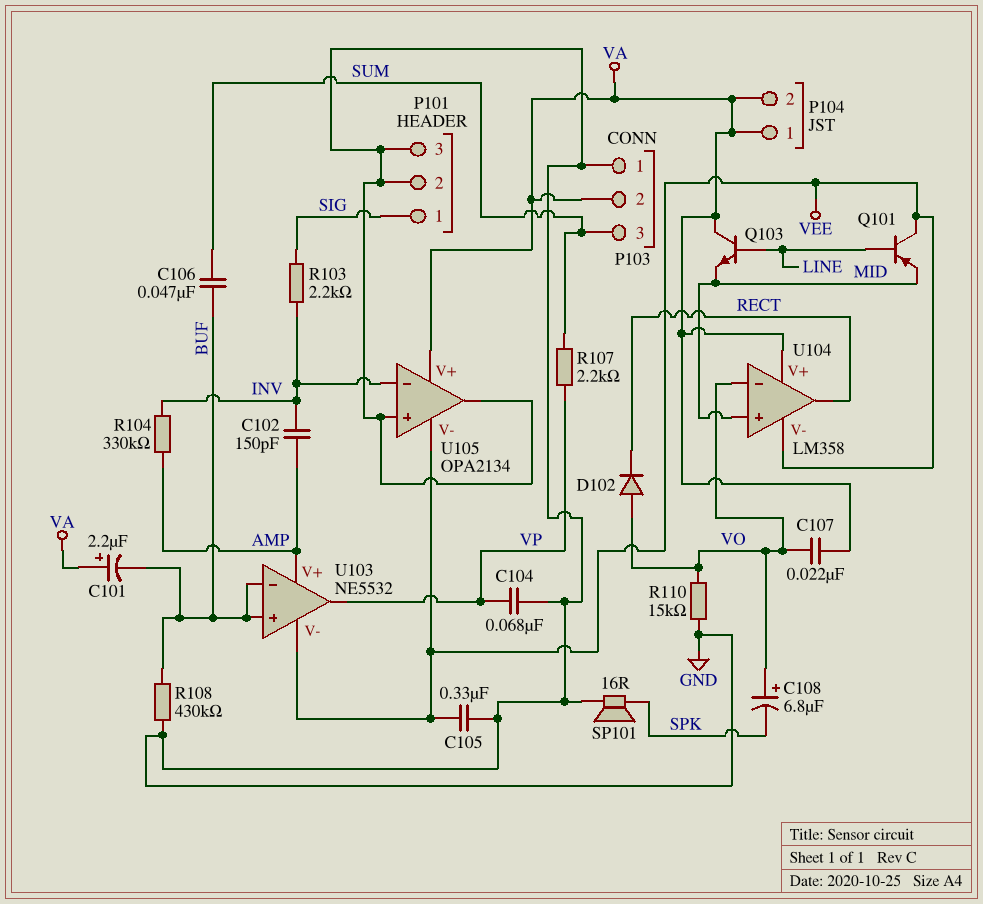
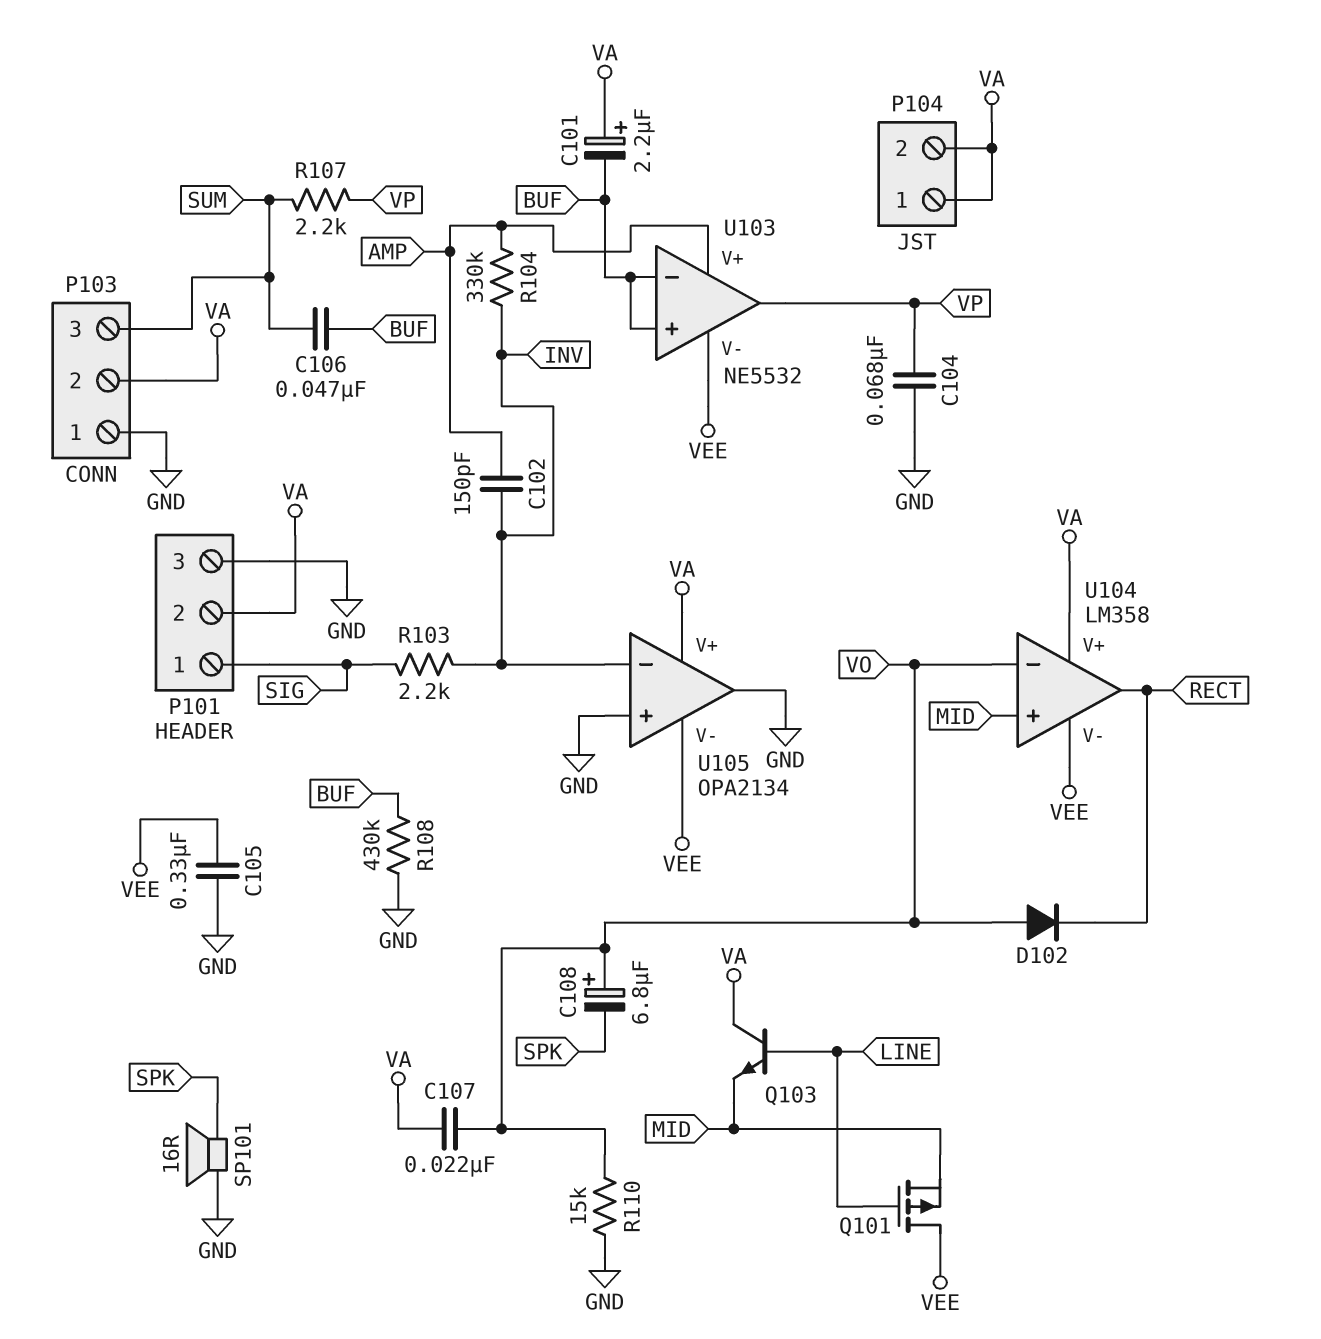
P101 pin 2: GND -> VA
Q101: PNP (B LINE, C VEE, E MID) -> PMOS (G LINE, D VEE, S MID)

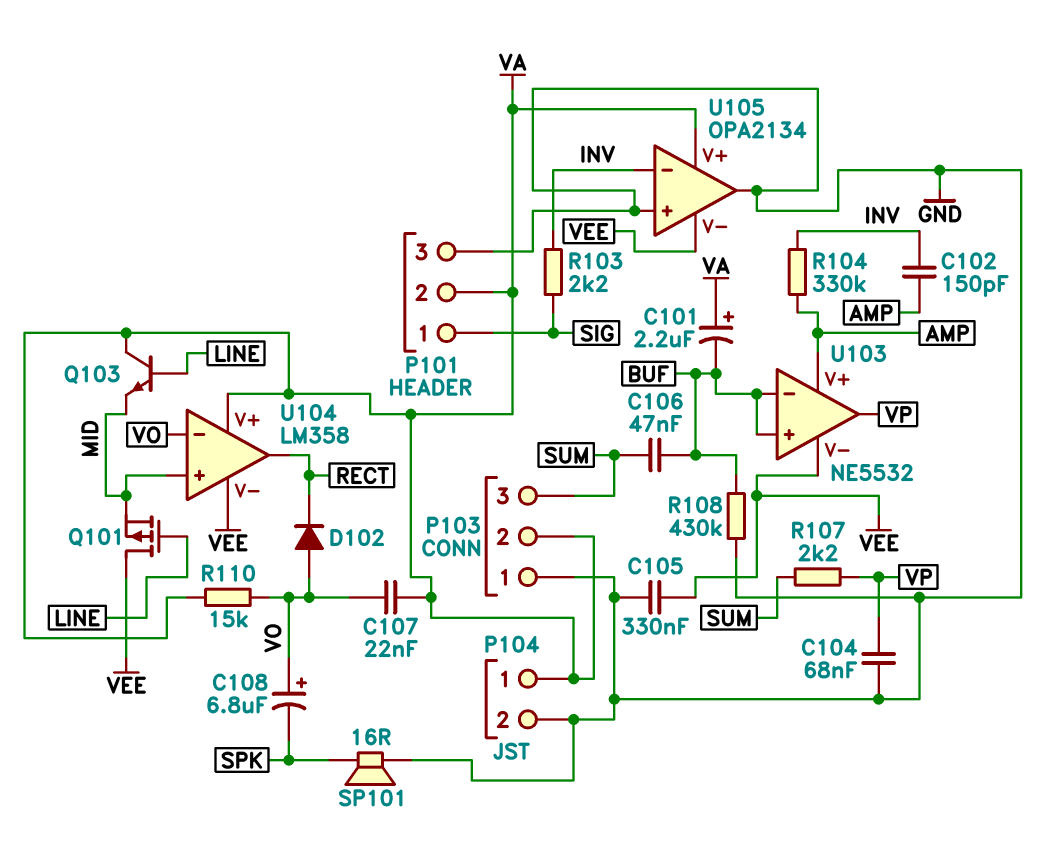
P104 pin 2: VA -> GND
R110: 15k (GND, VO) -> 15k (VA, VO)

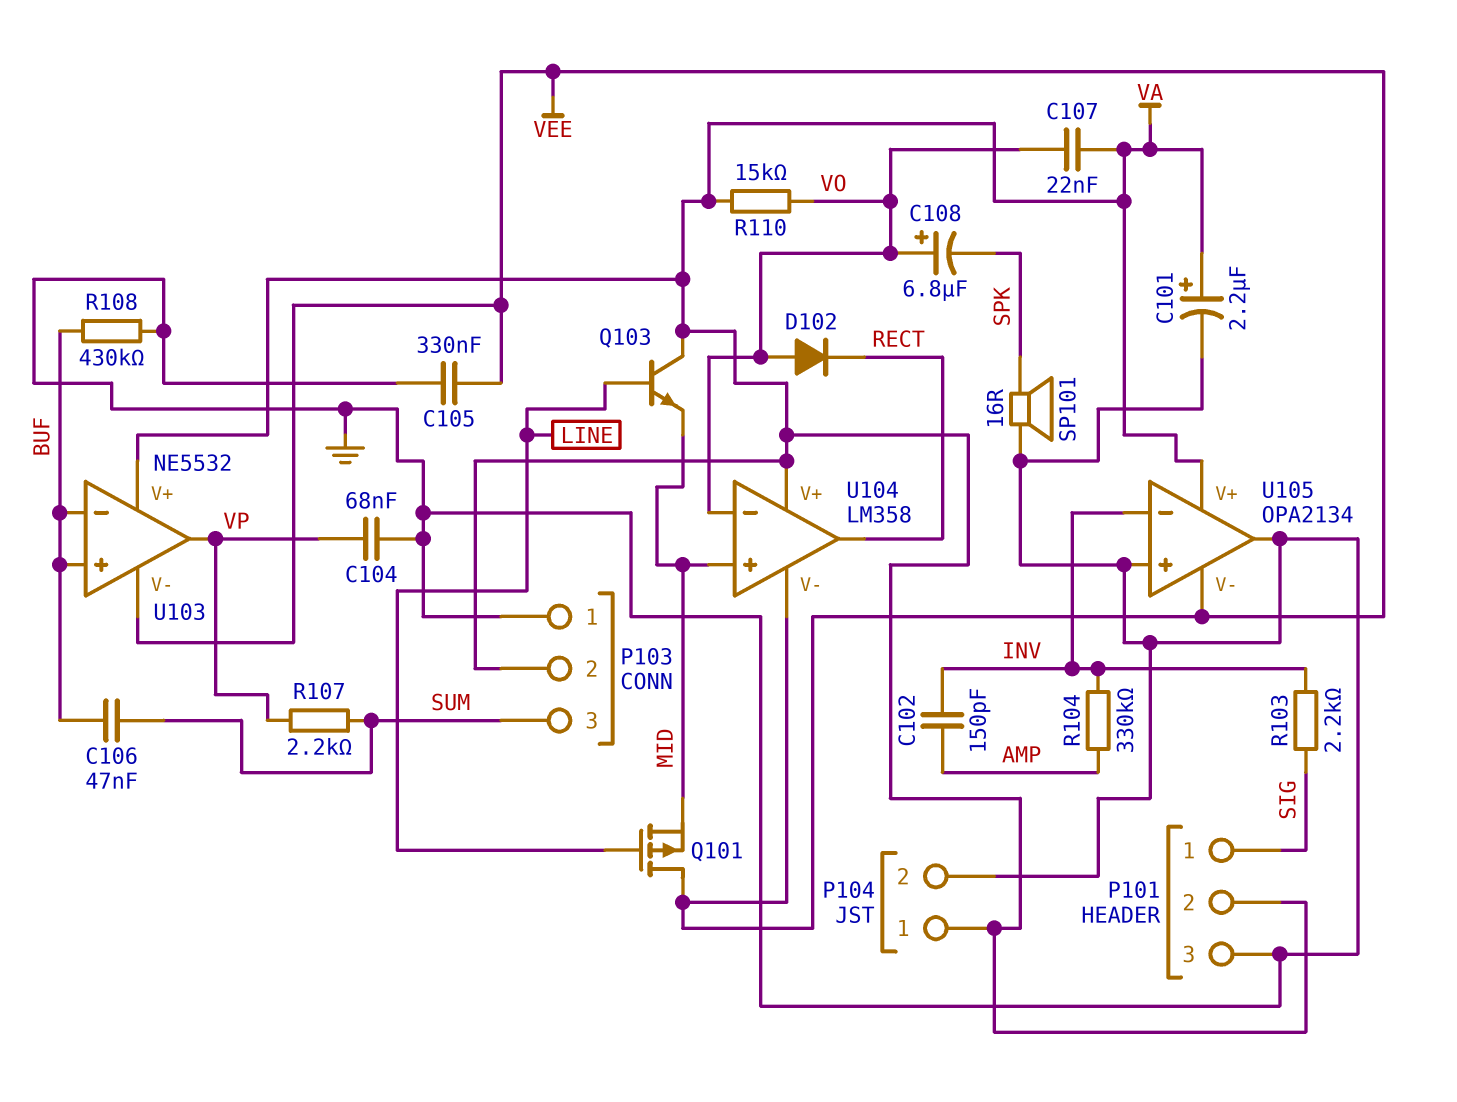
C101: 2.2uF (plus VA, minus BUF) -> 2.2uF (plus VA, minus GND)
U103 pin V+: AMP -> VA

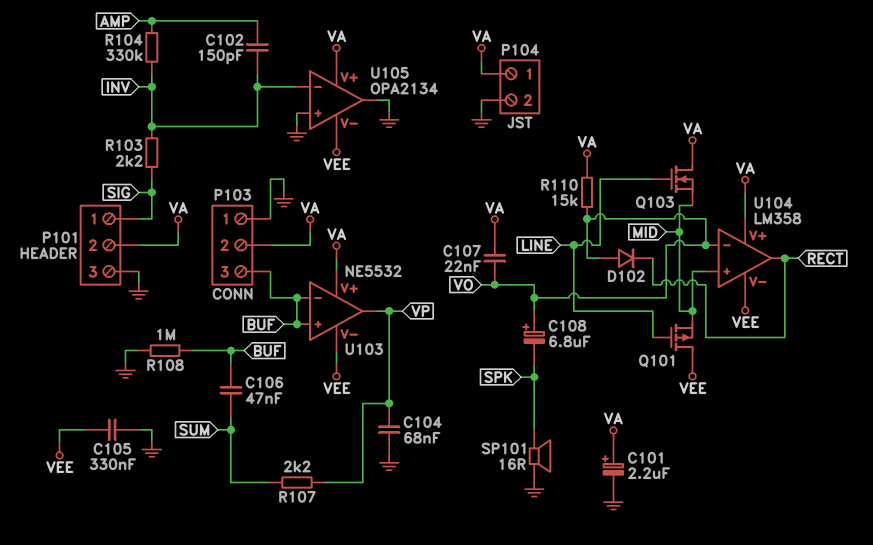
P103 pin 3: SUM -> BUF
Q103: NPN (B LINE, C VA, E MID) -> NMOS (G LINE, D VA, S MID)
R108: 430k (BUF, GND) -> 1M (BUF, GND)

